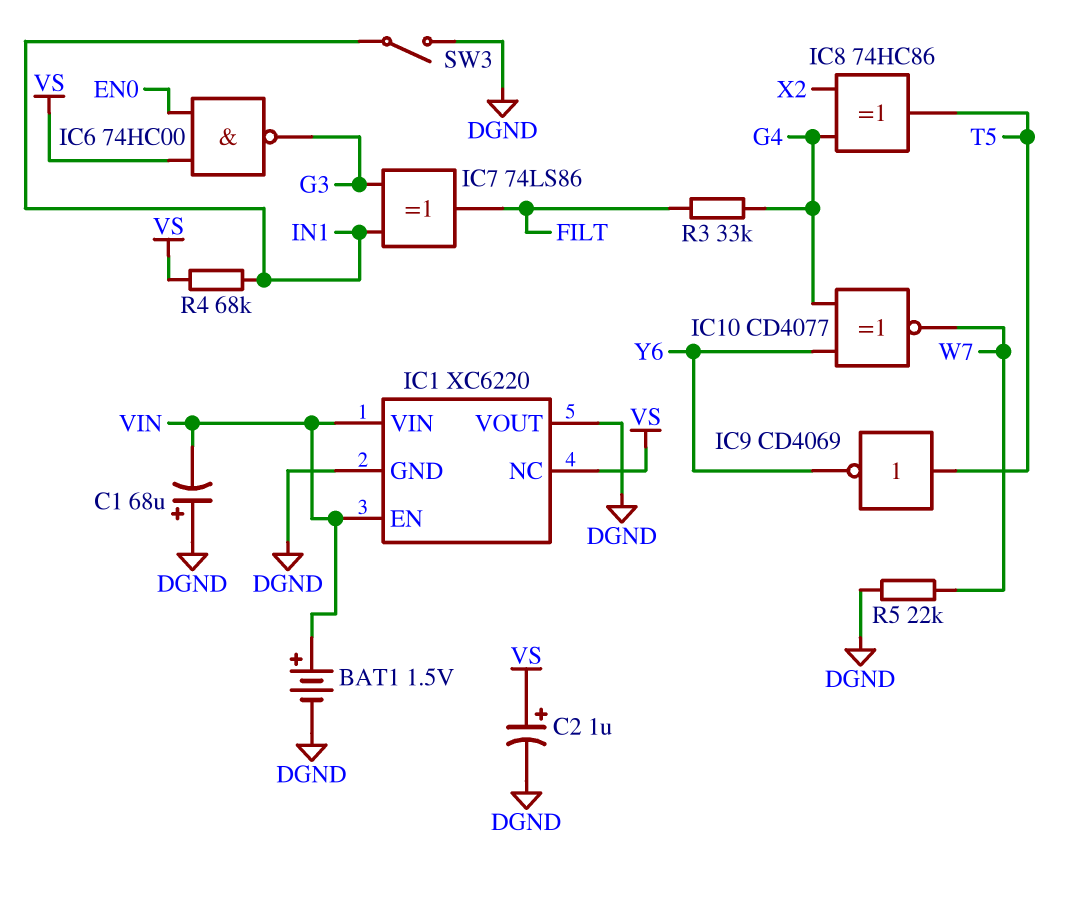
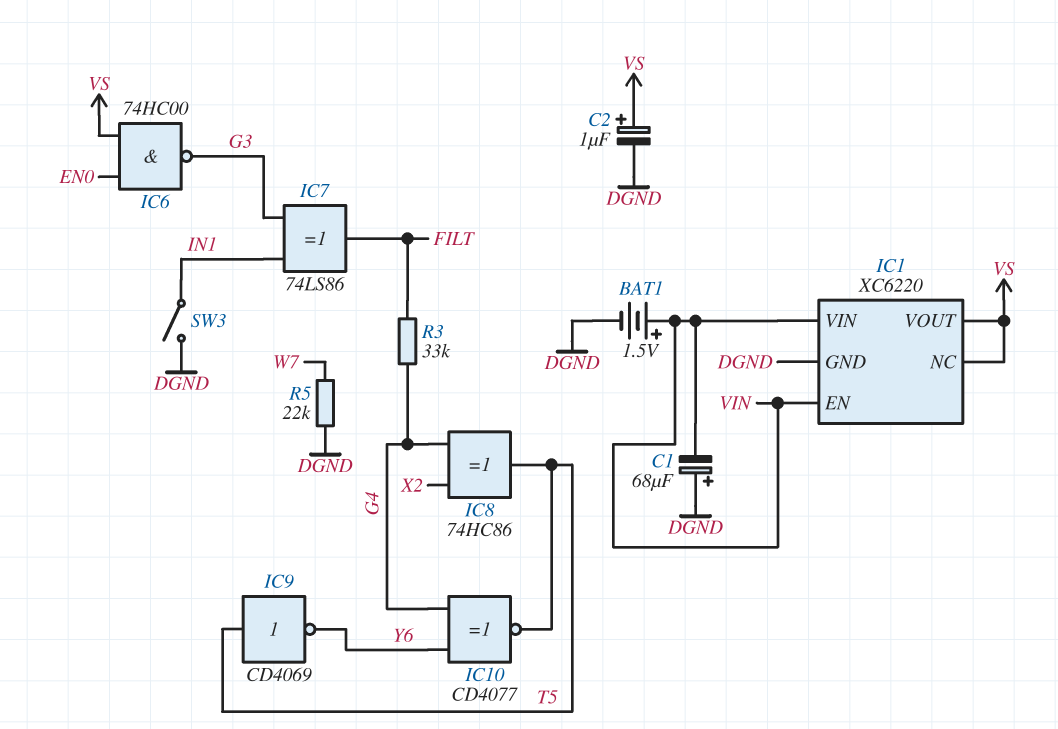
IC1 pin VOUT: DGND -> VS
IC10: XNOR CD4077 (in G4, in Y6, out W7) -> XNOR CD4077 (in G4, in Y6, out T5)
R4: 68k (IN1, VS) -> none

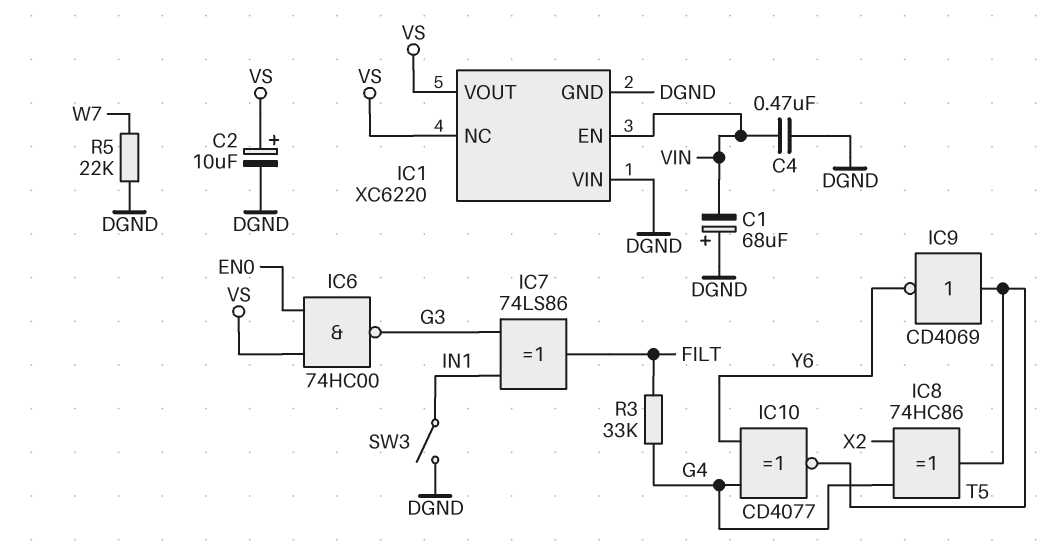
BAT1: 1.5V (plus VIN, minus DGND) -> none
C2: 1uF (plus VS, minus DGND) -> 10uF (plus VS, minus DGND)
C4: none -> 470nF (DGND, VIN)
IC1 pin VIN: VIN -> DGND

